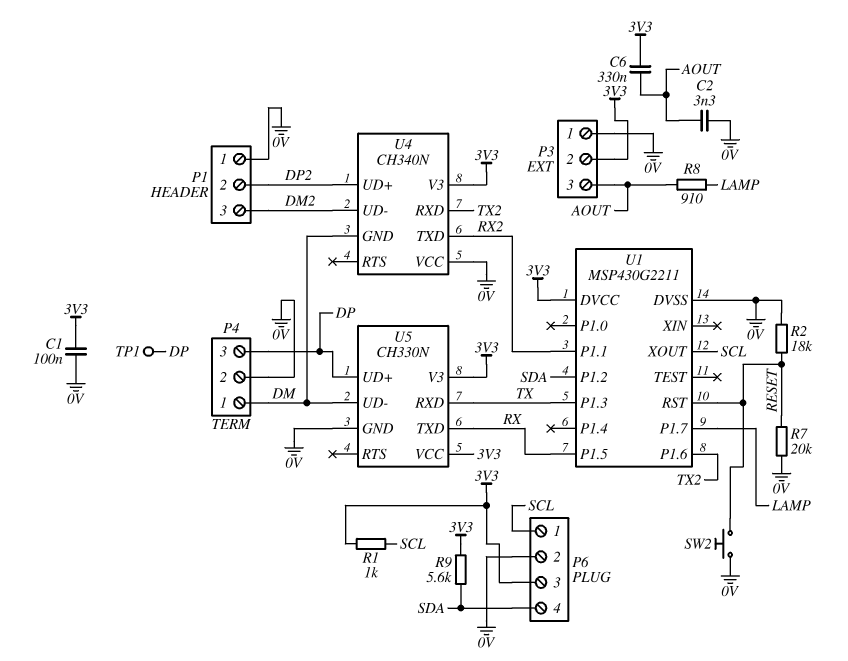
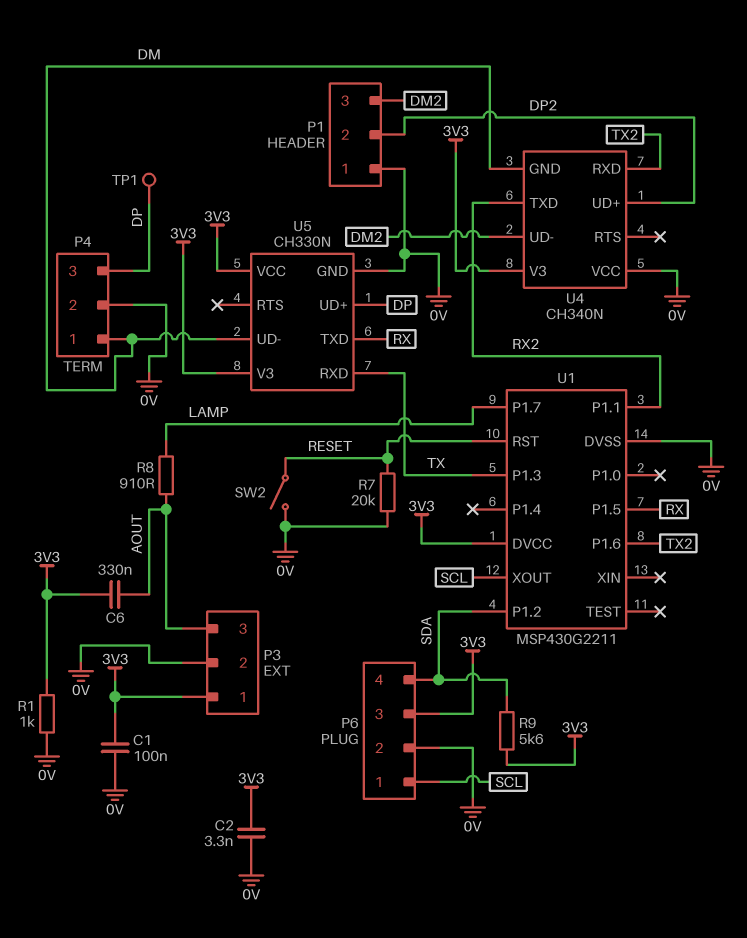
C2: 3.3nF (0V, AOUT) -> 3.3nF (0V, 3V3)
P3 pin 1: 0V -> 3V3
P3 pin 2: 3V3 -> 0V
R1: 1k (3V3, SCL) -> 1k (0V, 3V3)
R2: 18k (0V, RESET) -> none
SW2: button (0V, RESET) -> switch (0V, RESET)

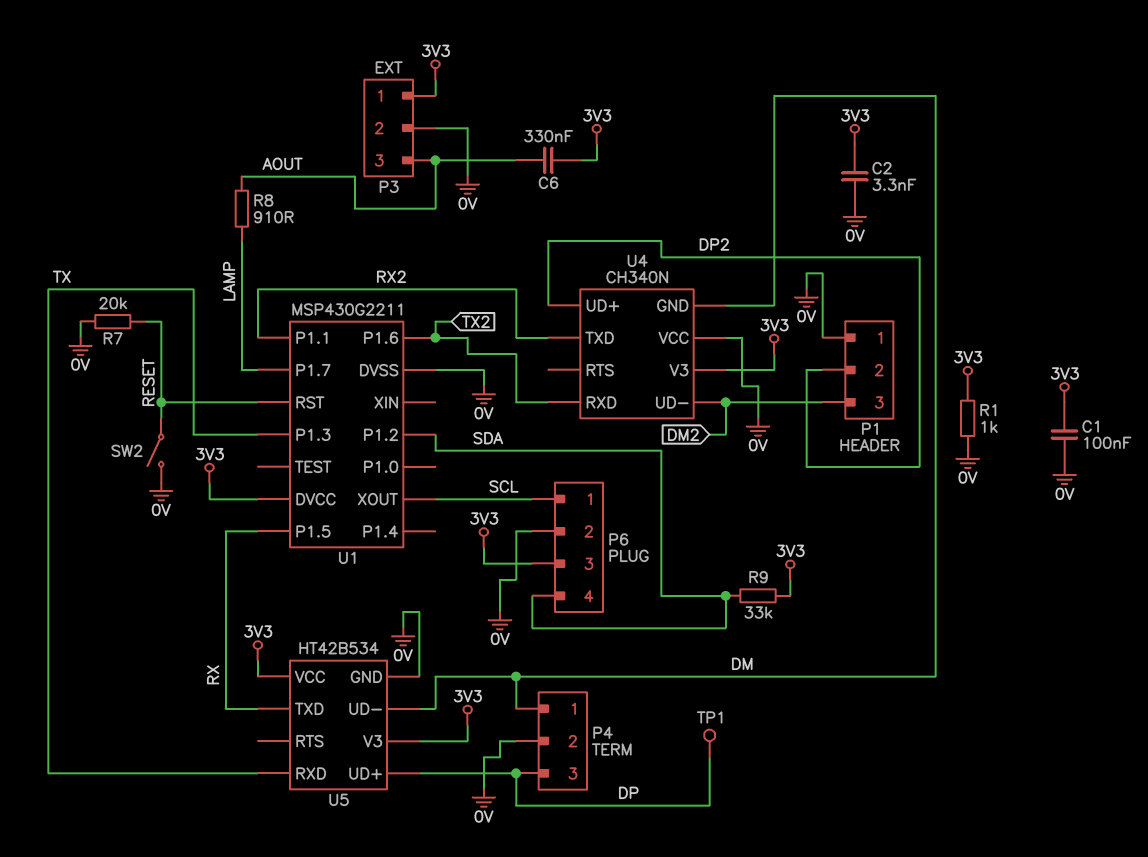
R9: 5.6k (3V3, SDA) -> 33k (3V3, SDA)
U5: CH330N -> HT42B534

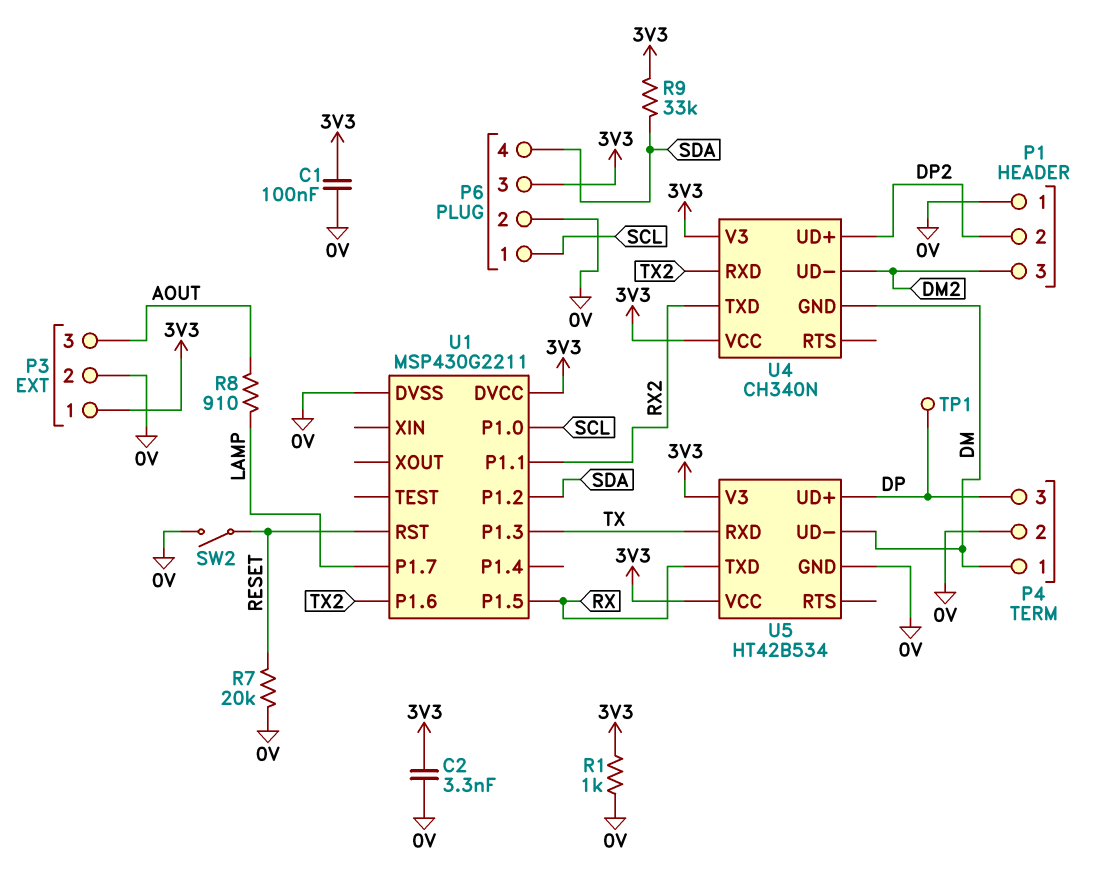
C6: 330nF (3V3, AOUT) -> none
U1 pin P1.0: none -> SCL
U1 pin XOUT: SCL -> none
U4 pin VCC: 0V -> 3V3

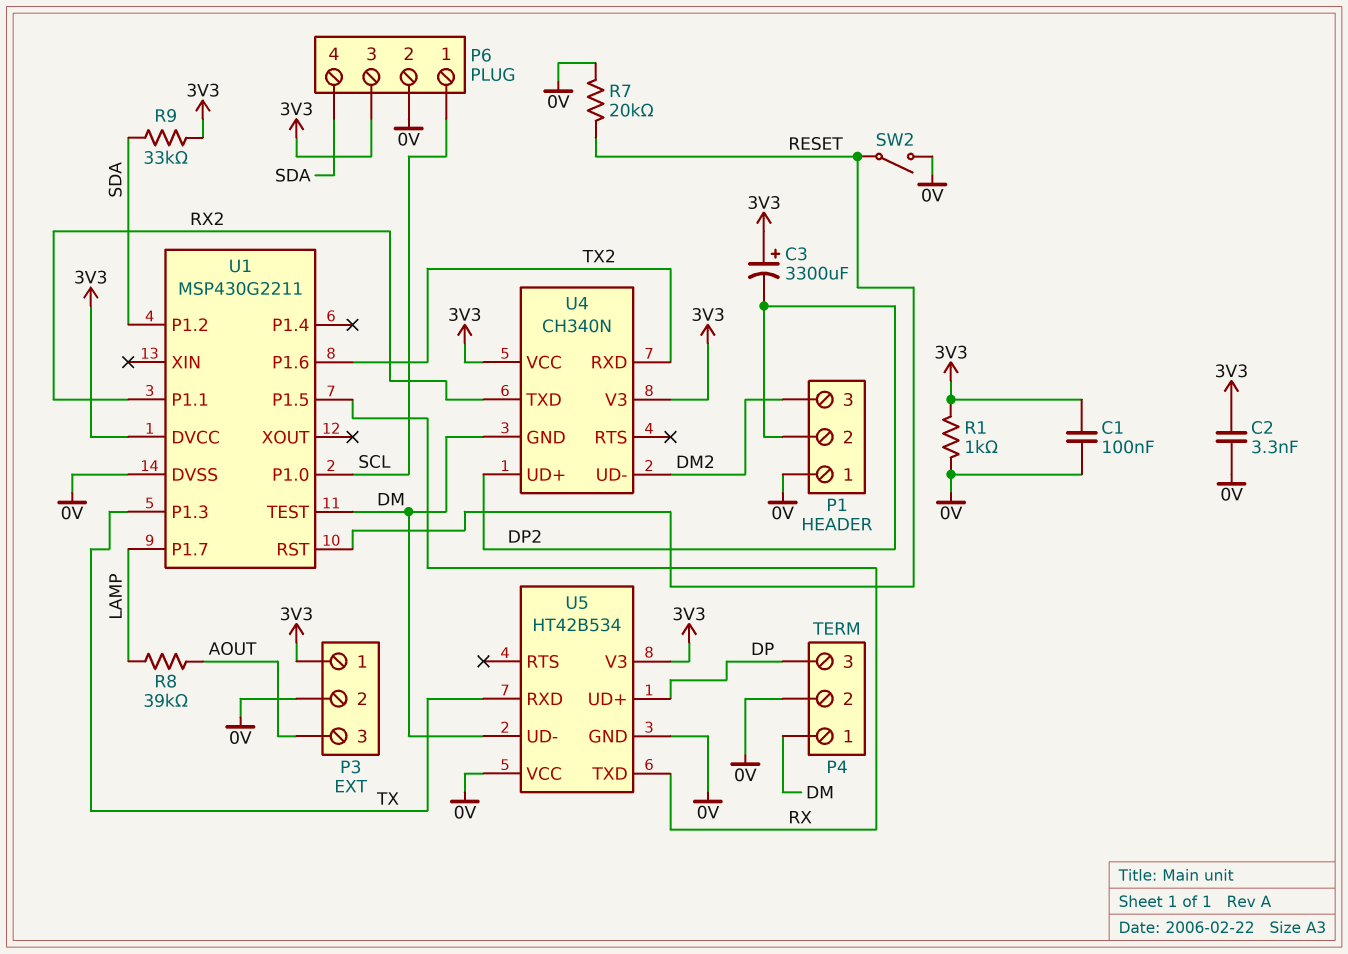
C3: none -> 3300uF (plus 3V3, minus DP2)
R8: 910 (AOUT, LAMP) -> 39k (AOUT, LAMP)
TP1: test point (DP) -> none
U1 pin TEST: none -> DM
U5 pin VCC: 3V3 -> 0V

